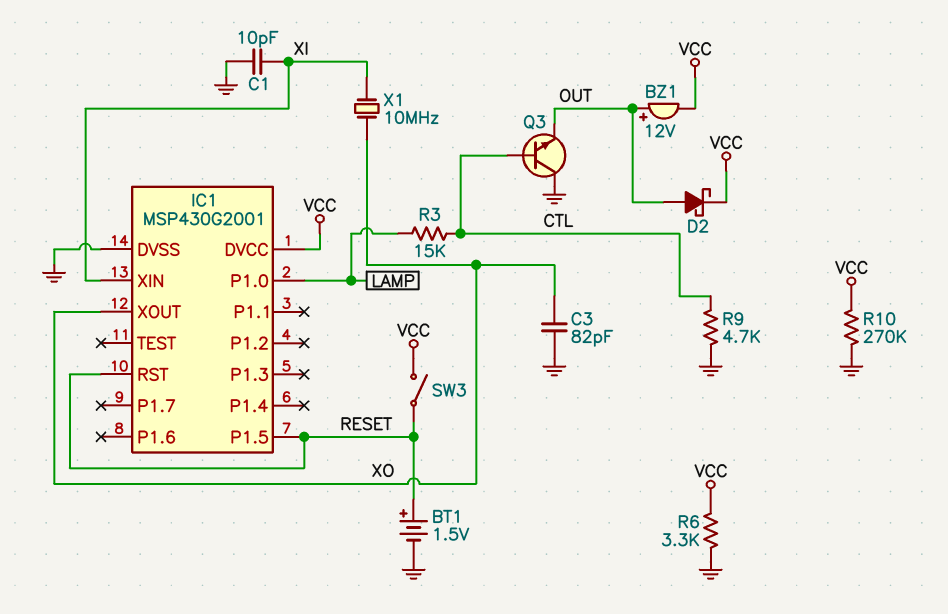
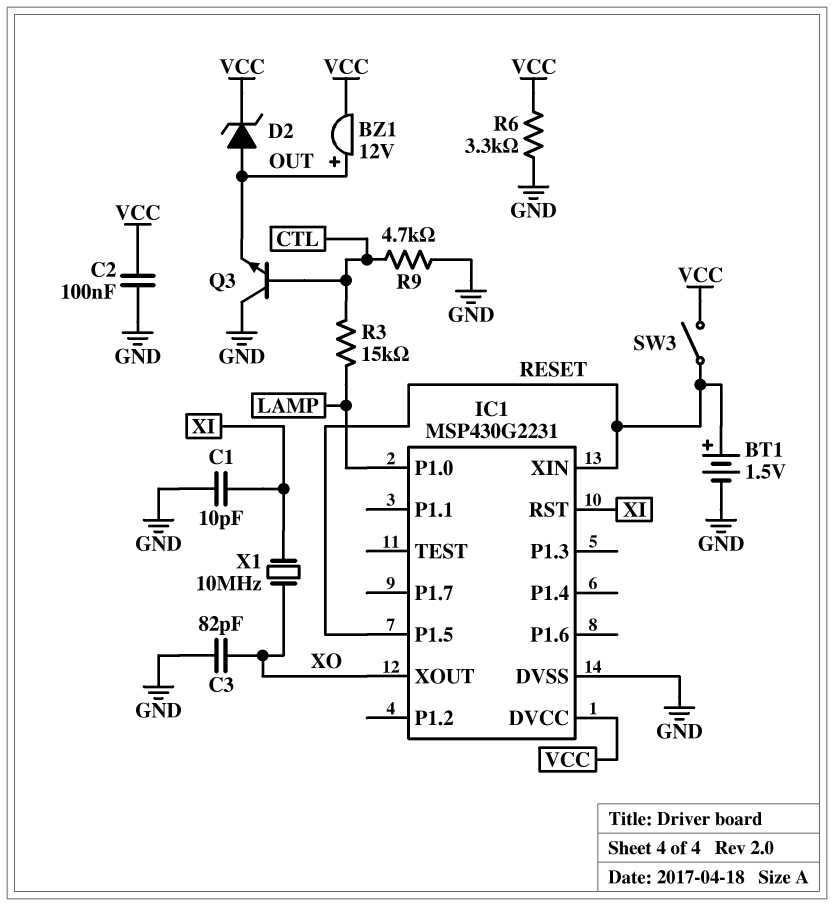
C2: none -> 100nF (GND, VCC)
D2: schottky (A OUT, K VCC) -> zener (A OUT, K VCC)
IC1: MSP430G2001 -> MSP430G2231
IC1 pin RST: RESET -> XI
IC1 pin XIN: XI -> RESET
R10: 270k (GND, VCC) -> none

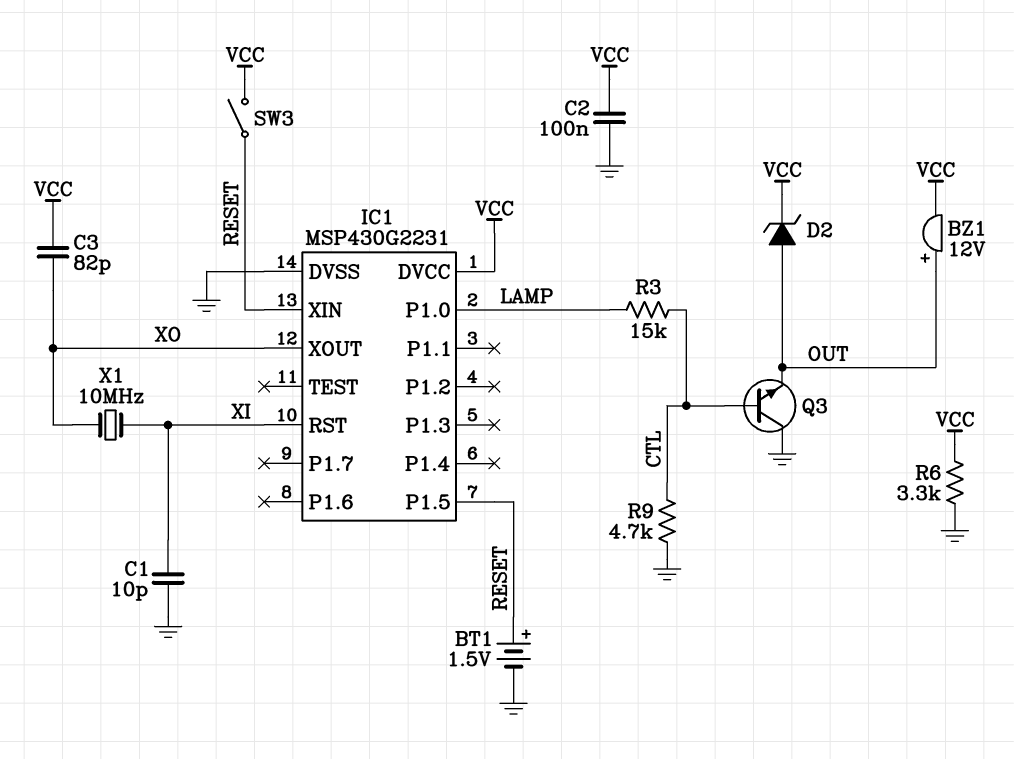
C3: 82pF (GND, XO) -> 82pF (VCC, XO)

